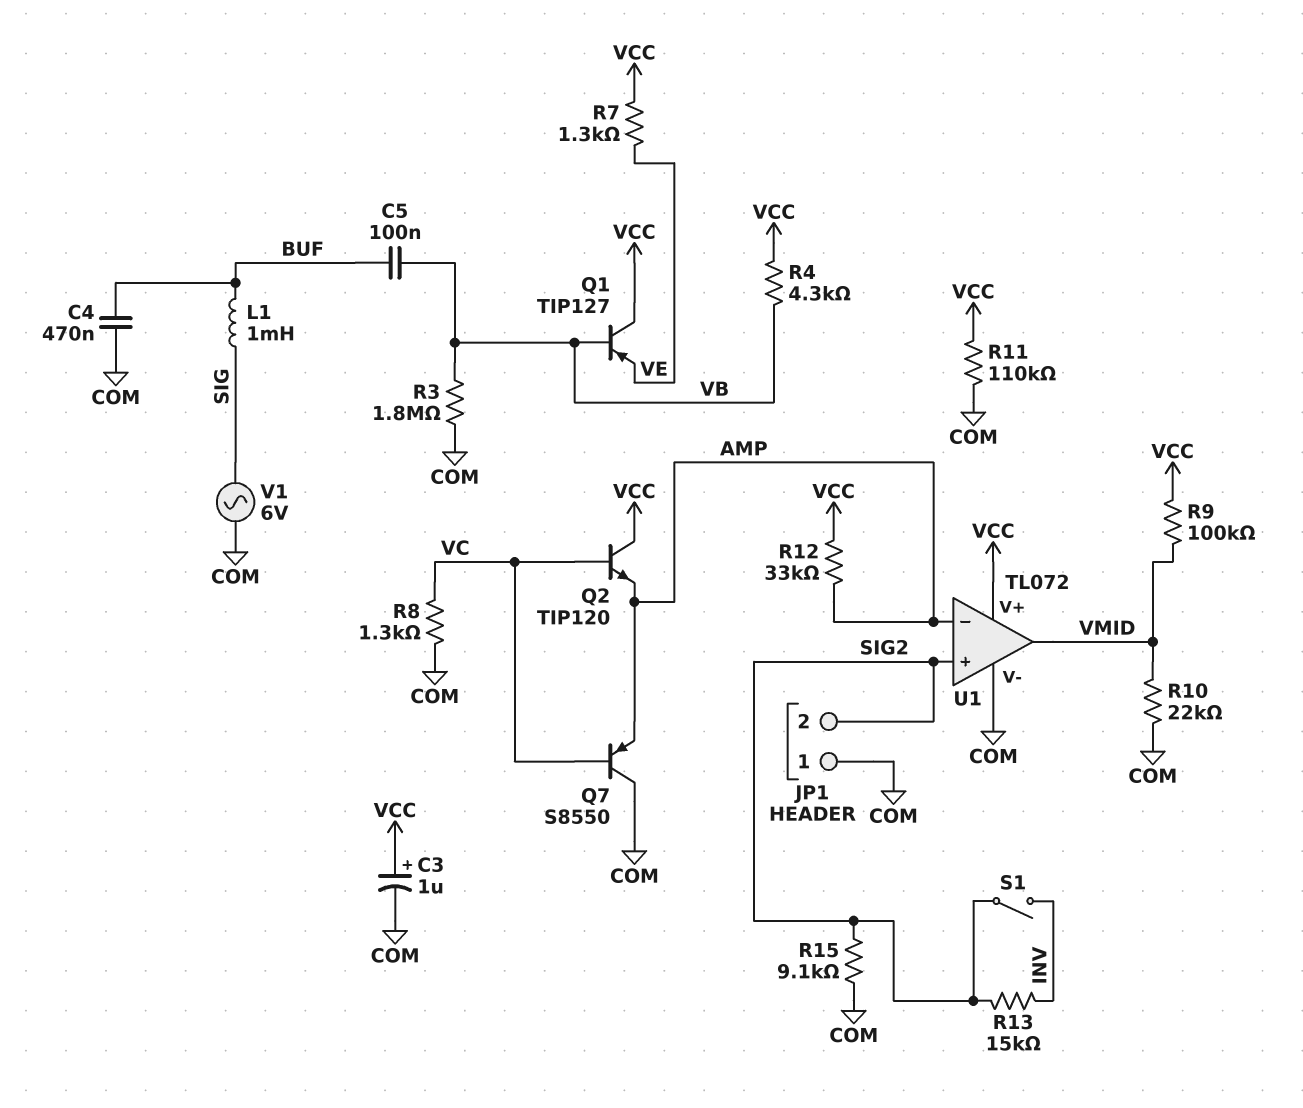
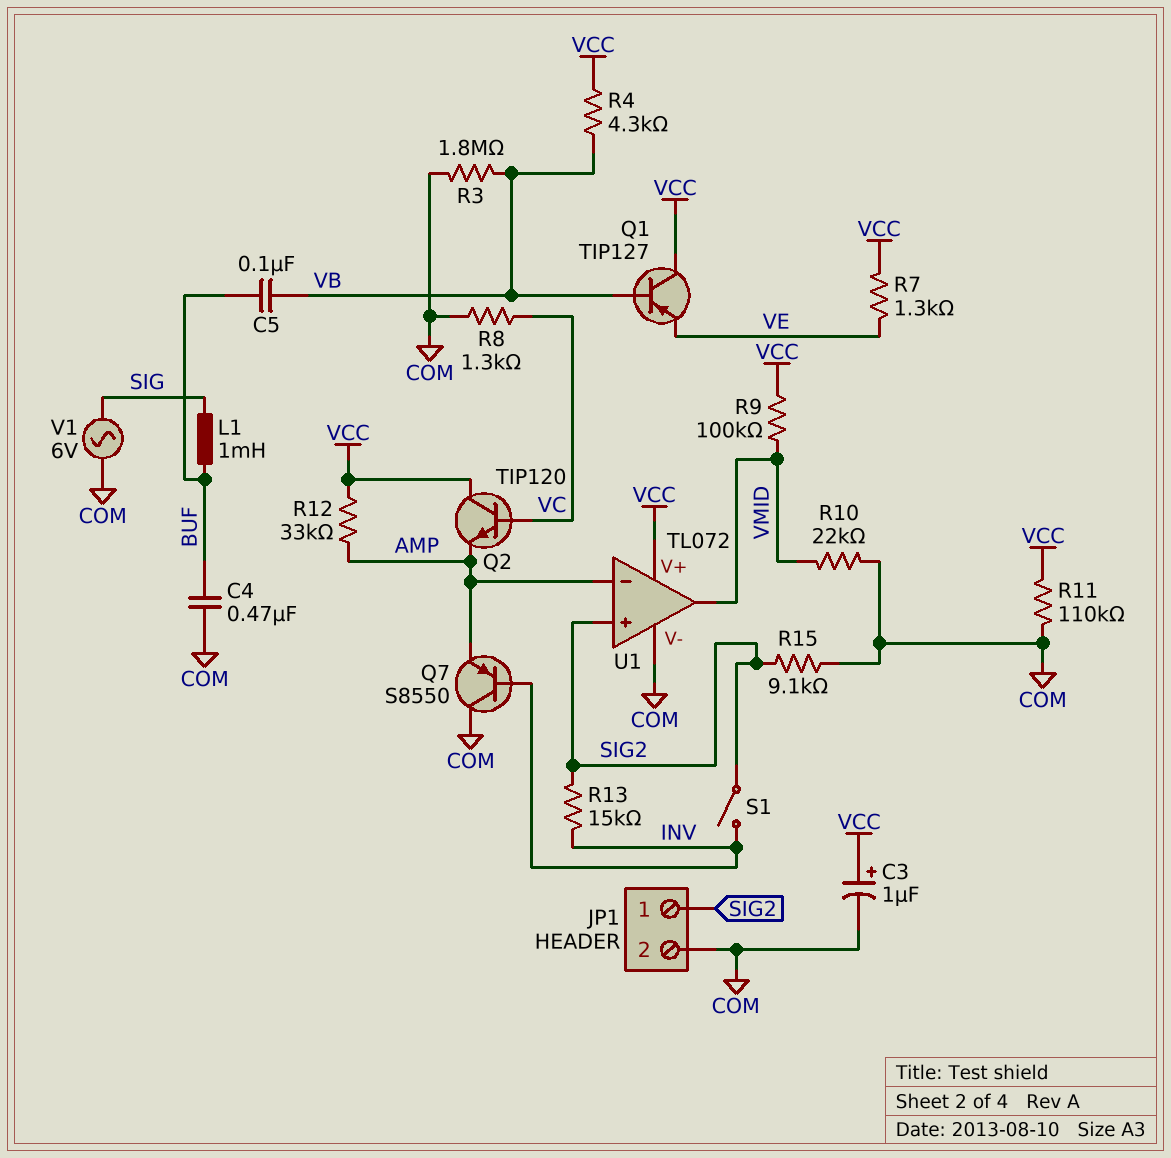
JP1 pin 1: COM -> SIG2
JP1 pin 2: SIG2 -> COM
Q7: PNP S8550 (B VC, C COM, E AMP) -> PNP S8550 (B INV, C COM, E AMP)

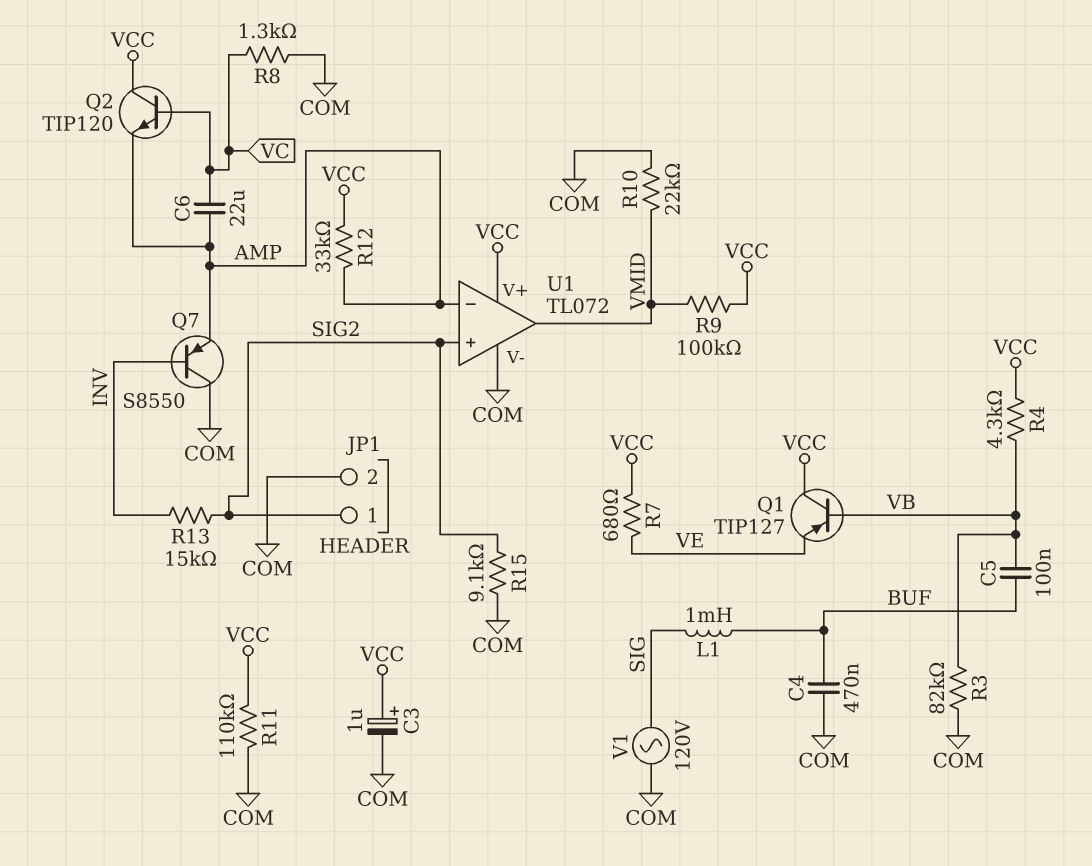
C6: none -> 22uF (AMP, VC)
R3: 1.8M (COM, VB) -> 82k (COM, VB)
R7: 1.3k (VCC, VE) -> 680 (VCC, VE)
S1: switch (INV, SIG2) -> none
V1: AC 6V (COM, SIG) -> AC 120V (COM, SIG)

